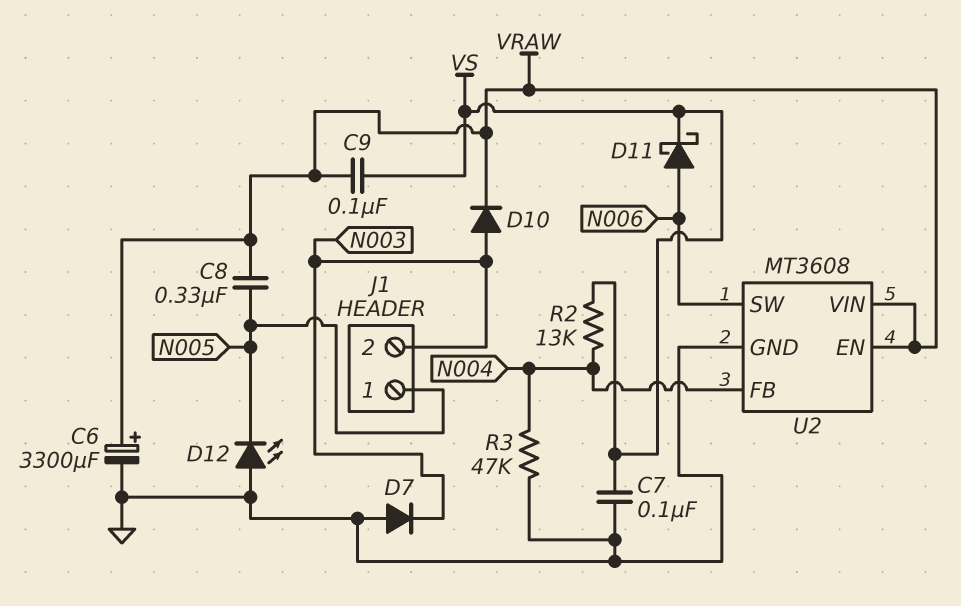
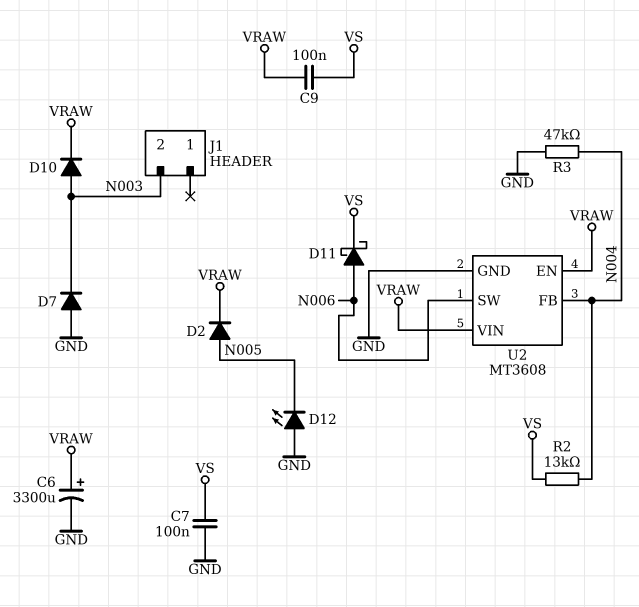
C8: 330nF (N005, VRAW) -> none
D2: none -> diode (A N005, K VRAW)
J1 pin 1: N005 -> none

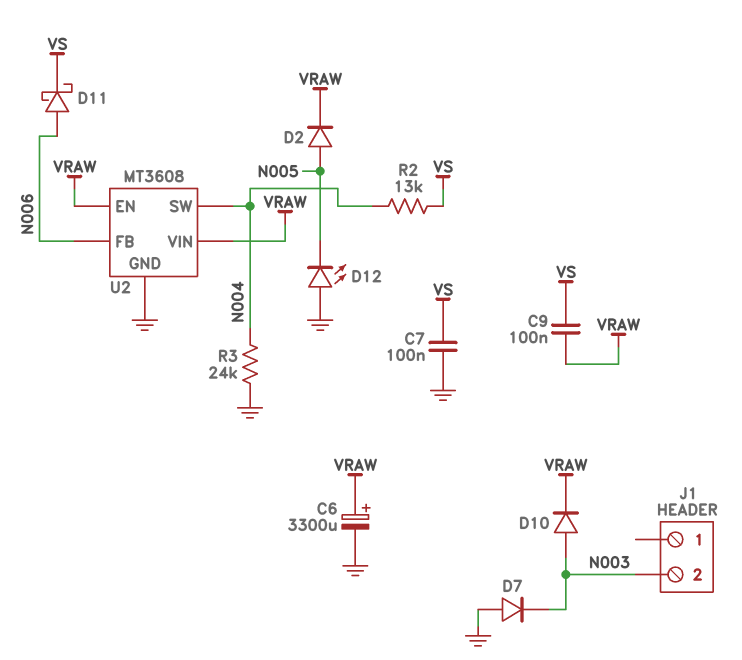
R3: 47k (GND, N004) -> 24k (GND, N004)
U2 pin FB: N004 -> N006
U2 pin SW: N006 -> N004

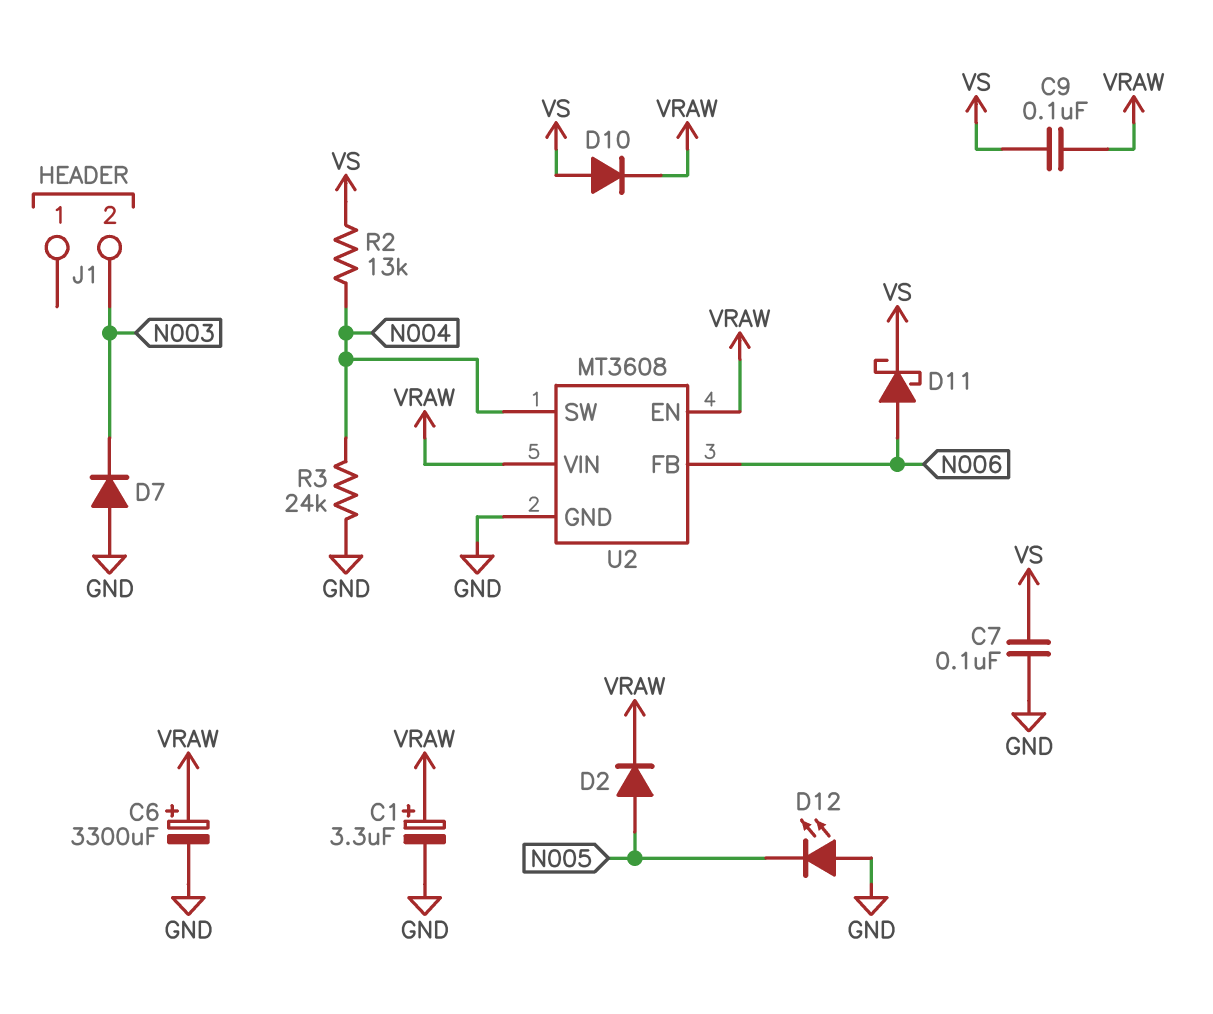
C1: none -> 3.3uF (plus VRAW, minus GND)
D10: diode (A N003, K VRAW) -> diode (A VS, K VRAW)

